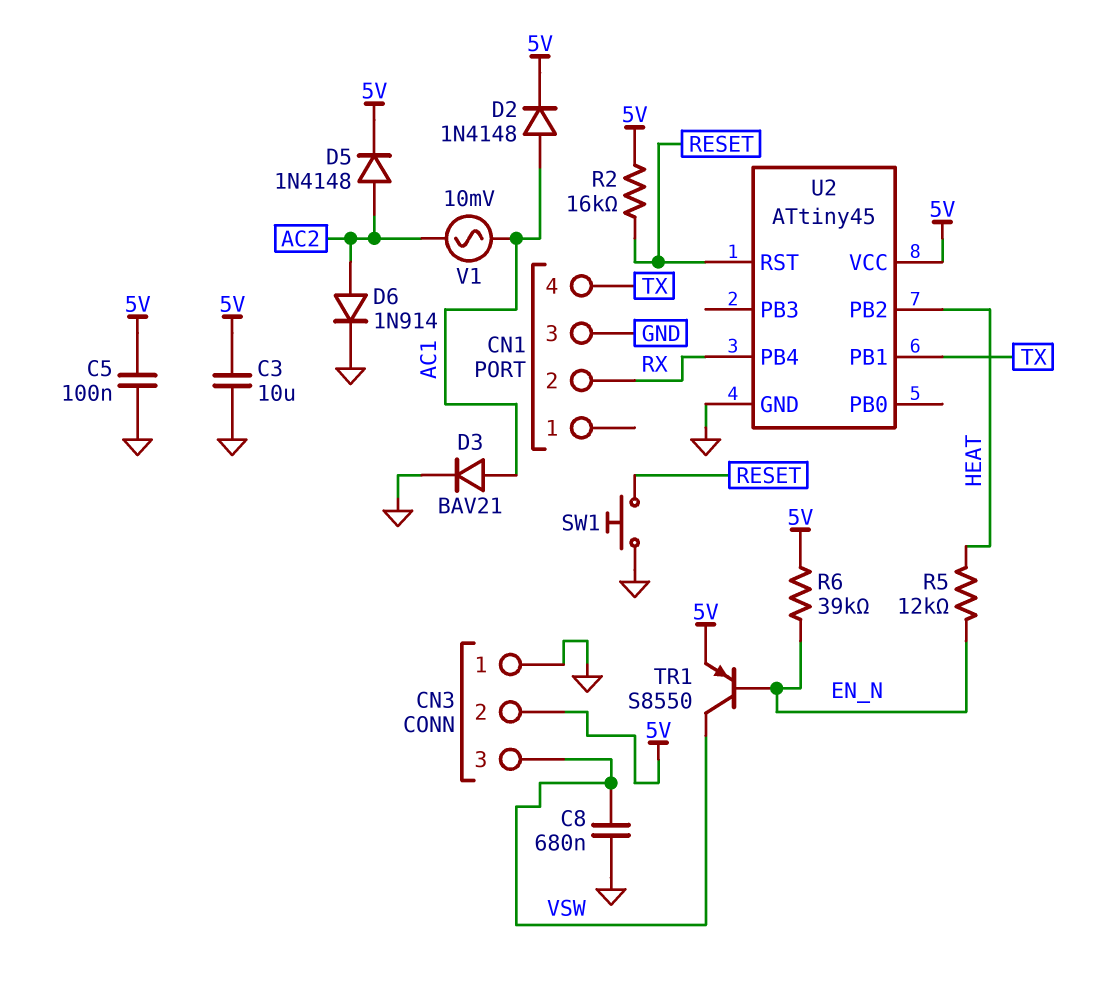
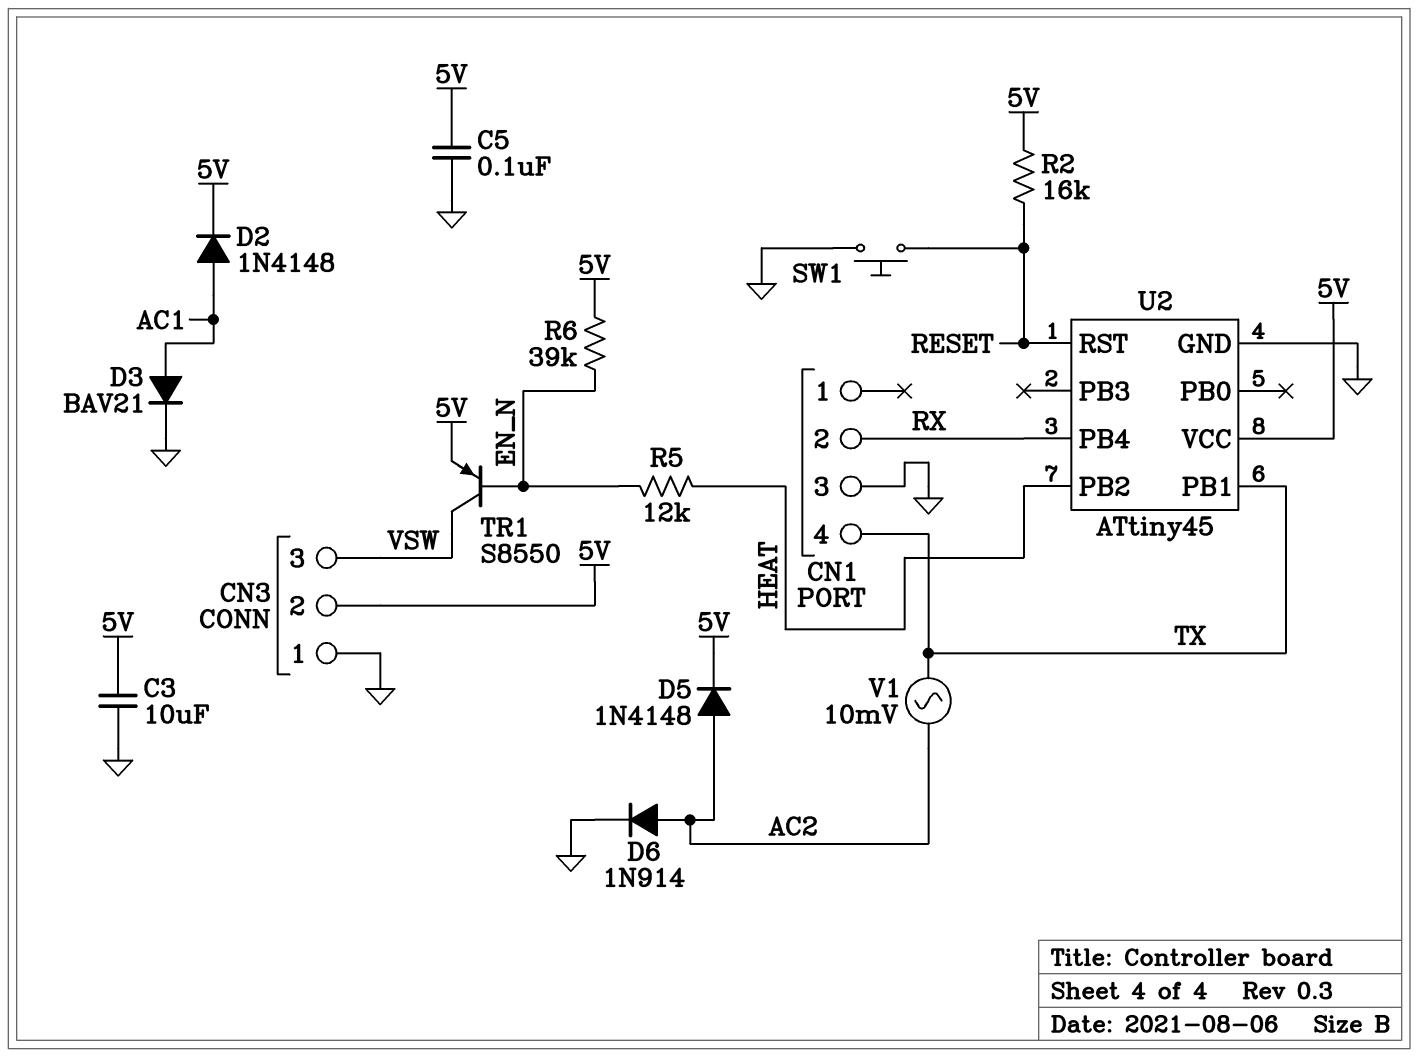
C8: 680nF (GND, VSW) -> none
V1: AC 10mV (AC1, AC2) -> AC 10mV (AC2, TX)

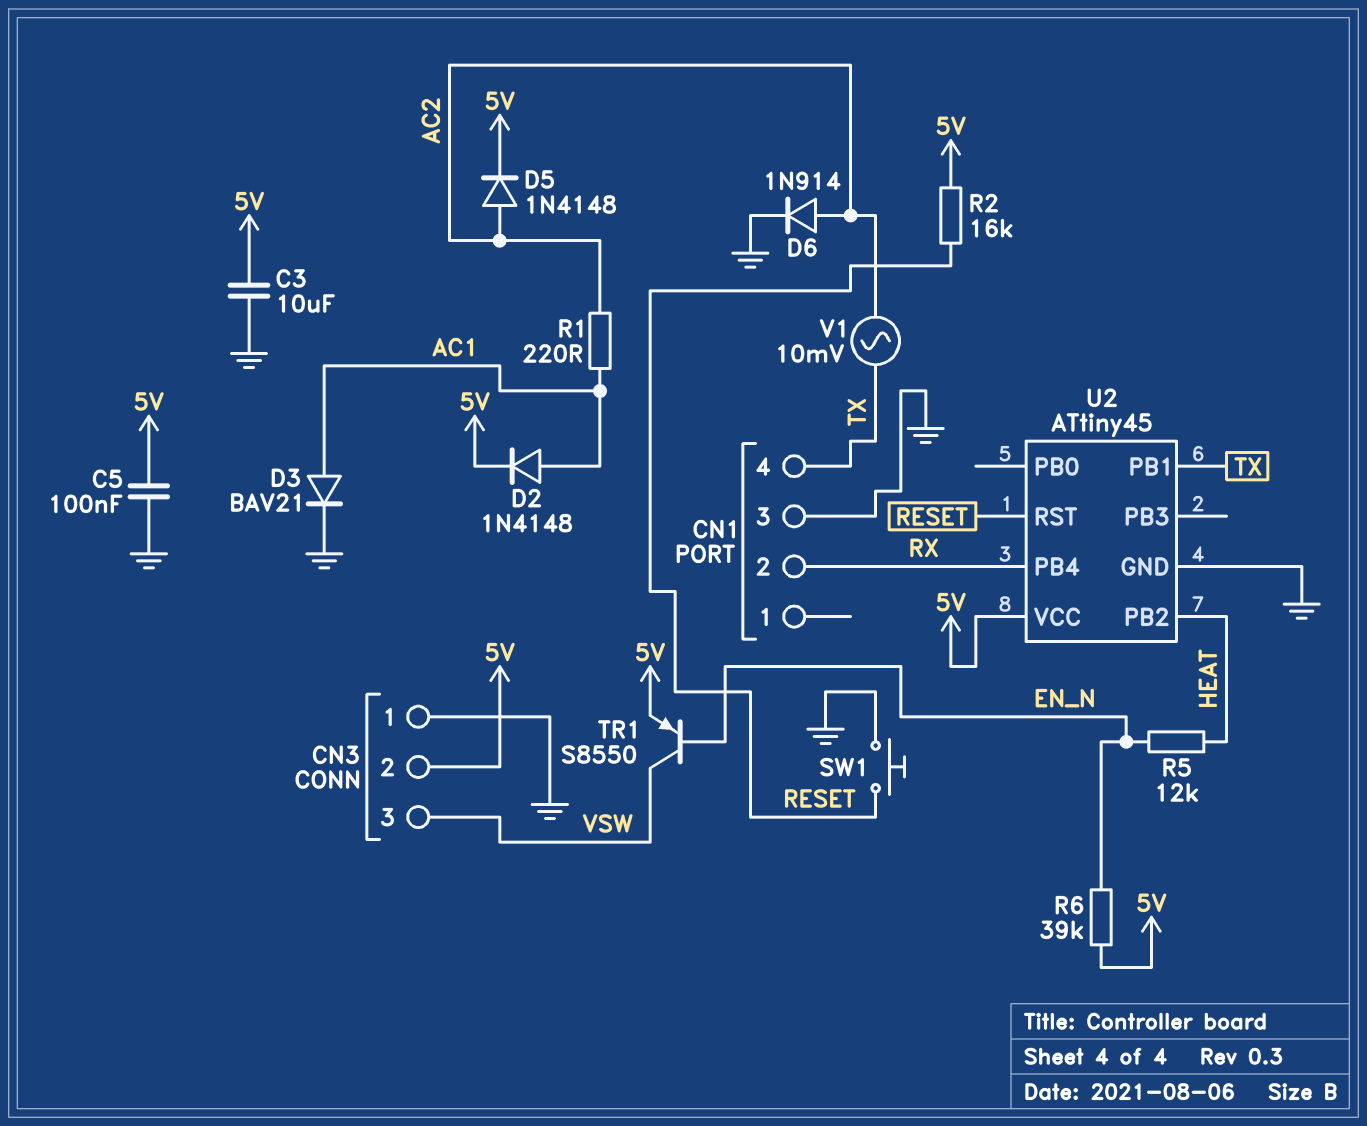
R1: none -> 220 (AC1, AC2)

